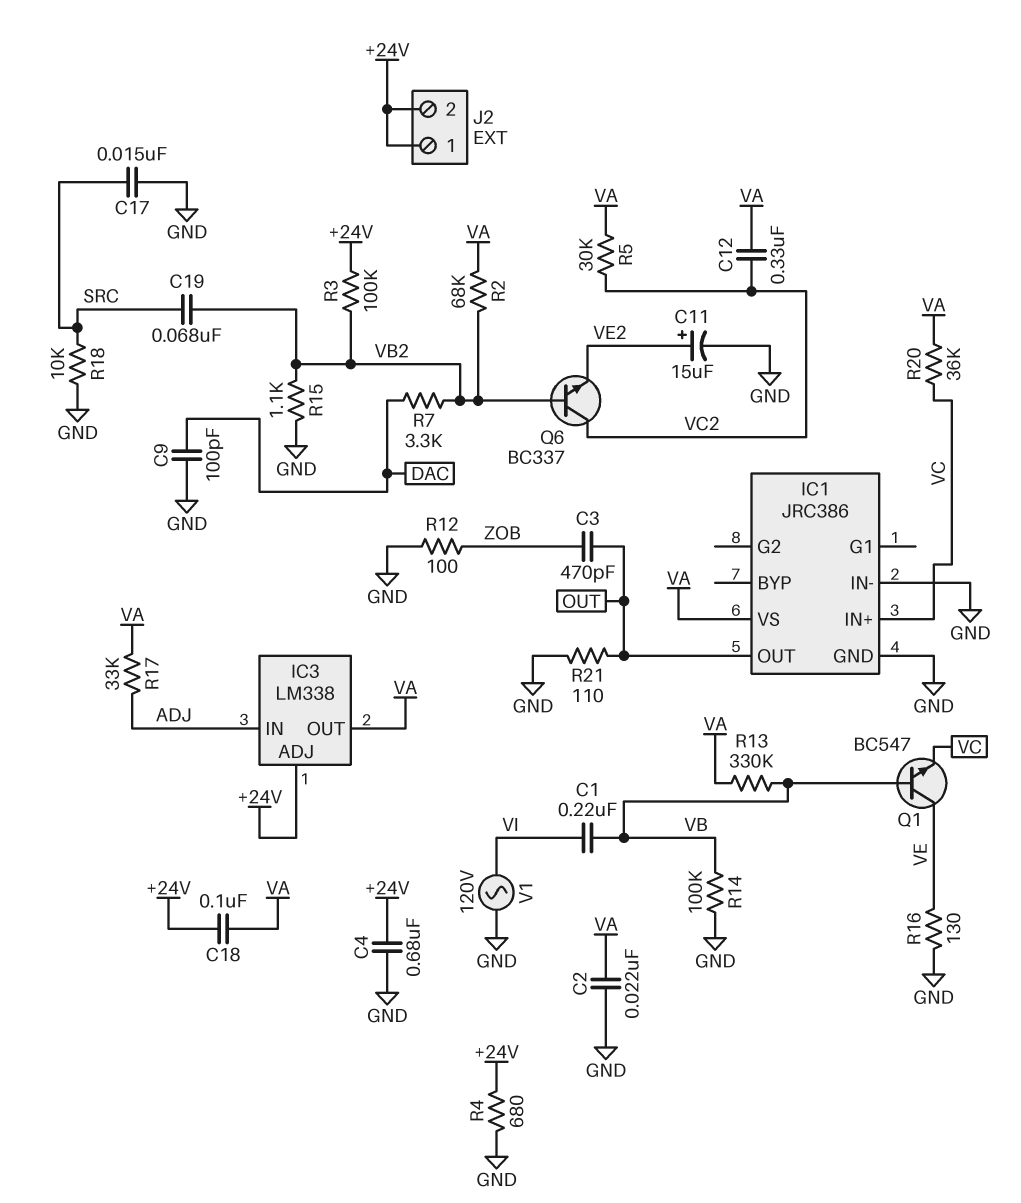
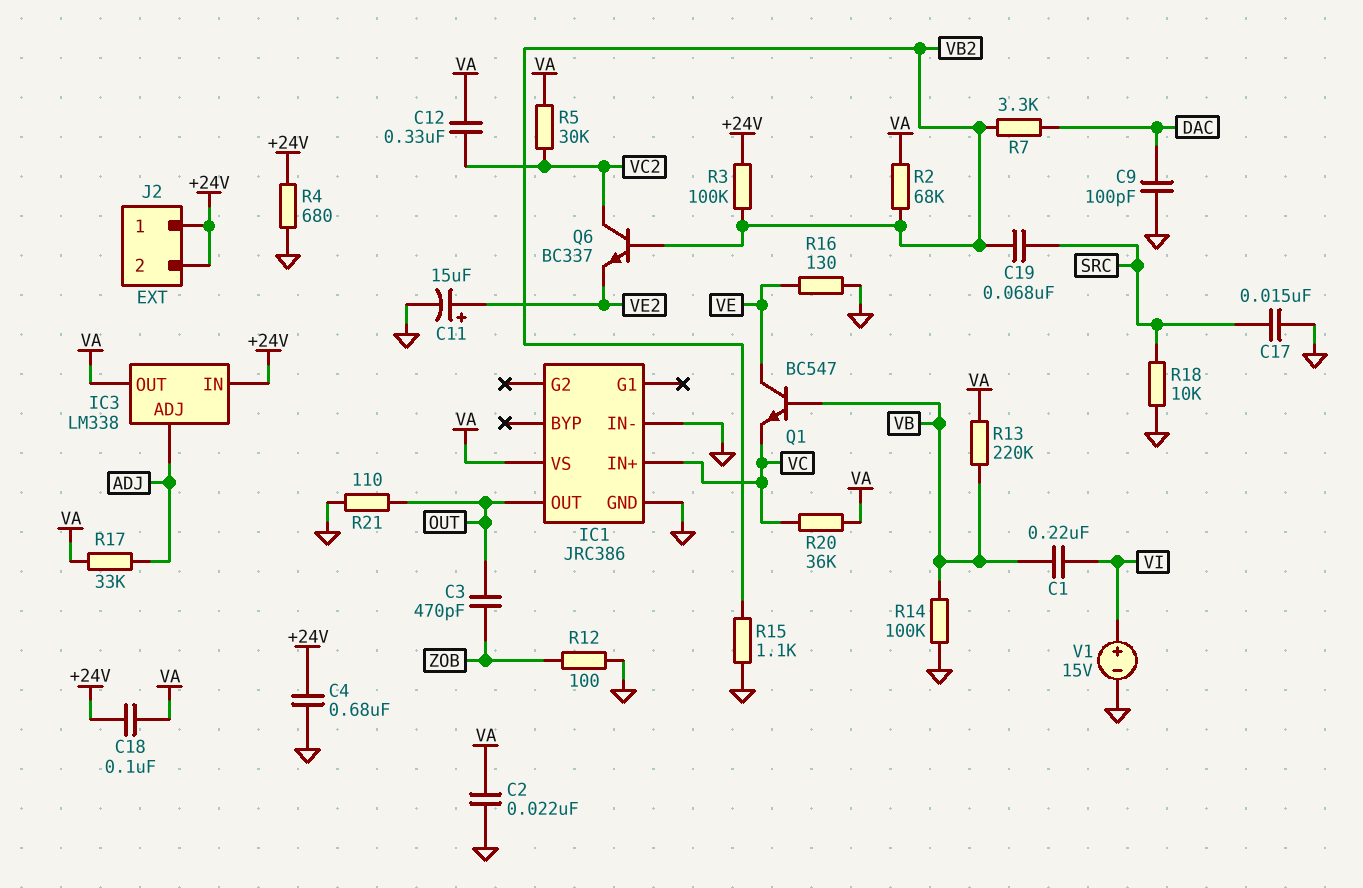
IC3 pin ADJ: +24V -> ADJ
IC3 pin IN: ADJ -> +24V
R13: 330k (VA, VB) -> 220k (VA, VB)
V1: AC 120V (GND, VI) -> 15V (plus VI, minus GND)

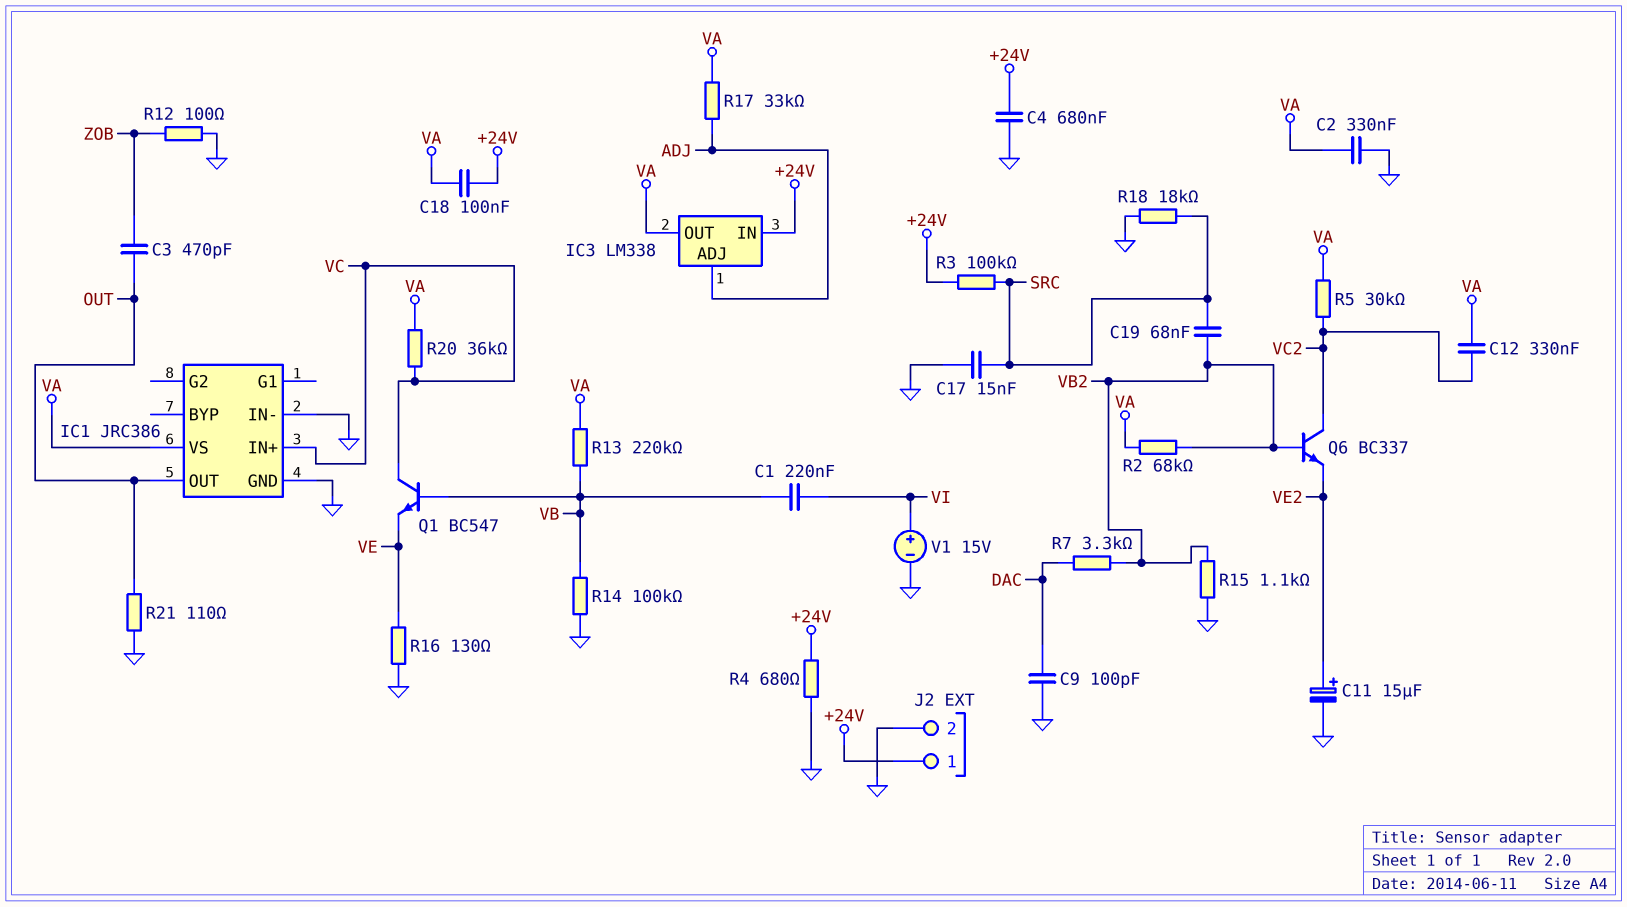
C2: 22nF (GND, VA) -> 330nF (GND, VA)
J2 pin 2: +24V -> GND
Q1: NPN BC547 (B VB, C VE, E VC) -> NPN BC547 (B VB, C VC, E VE)
R3: 100k (+24V, VB2) -> 100k (+24V, SRC)
R18: 10k (GND, SRC) -> 18k (GND, SRC)

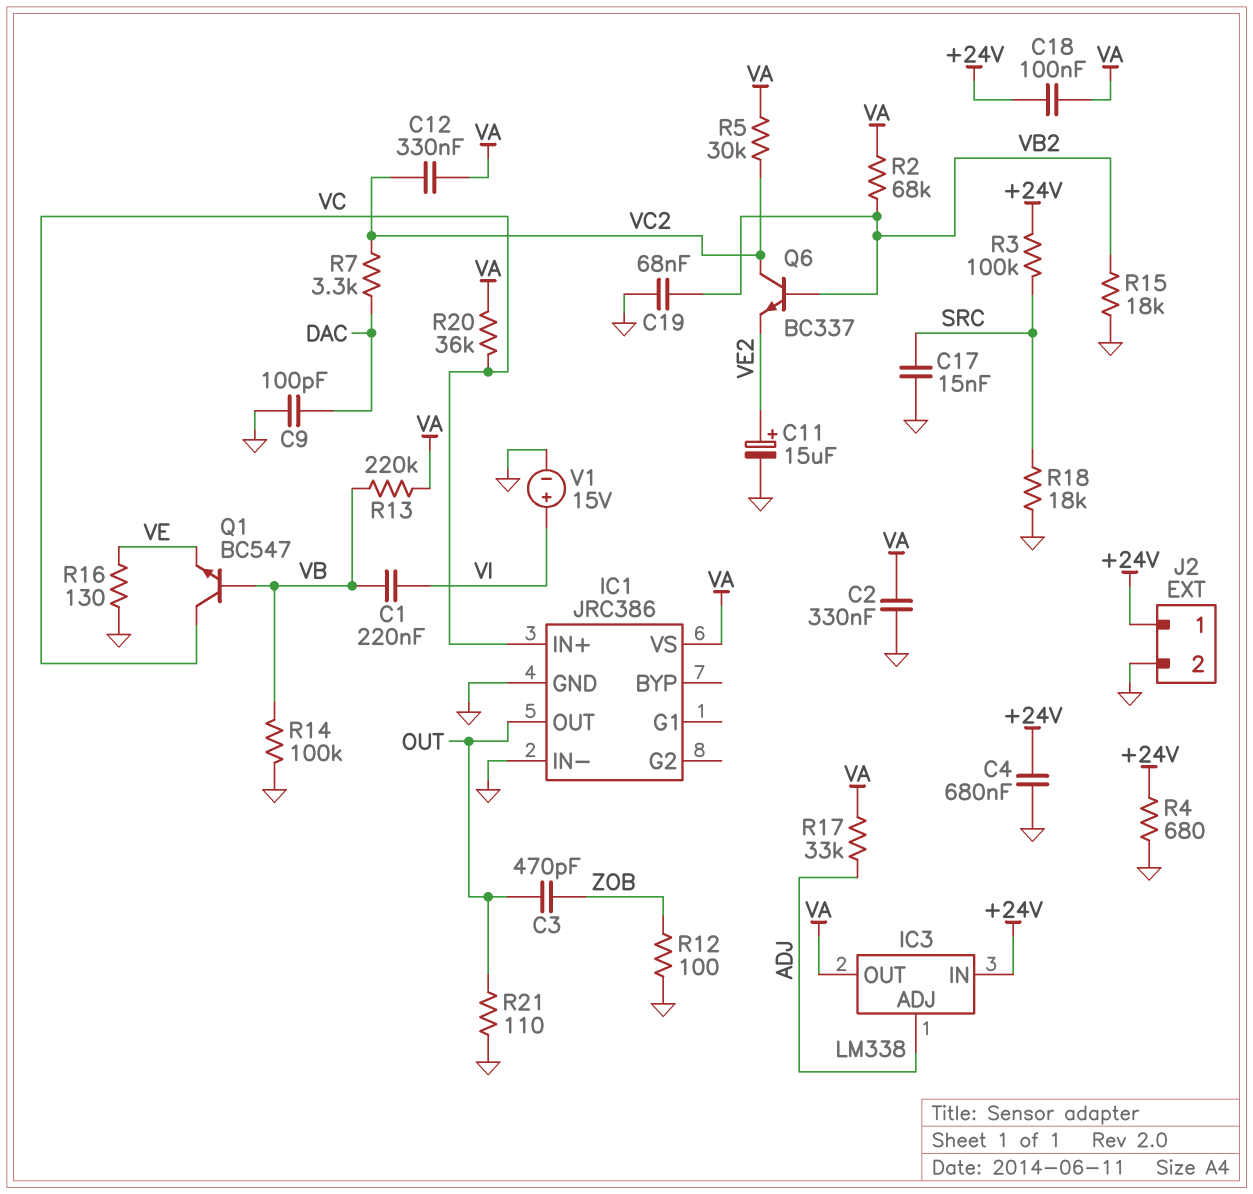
C19: 68nF (SRC, VB2) -> 68nF (GND, VB2)
R7: 3.3k (DAC, VB2) -> 3.3k (DAC, VC2)
R15: 1.1k (GND, VB2) -> 18k (GND, VB2)

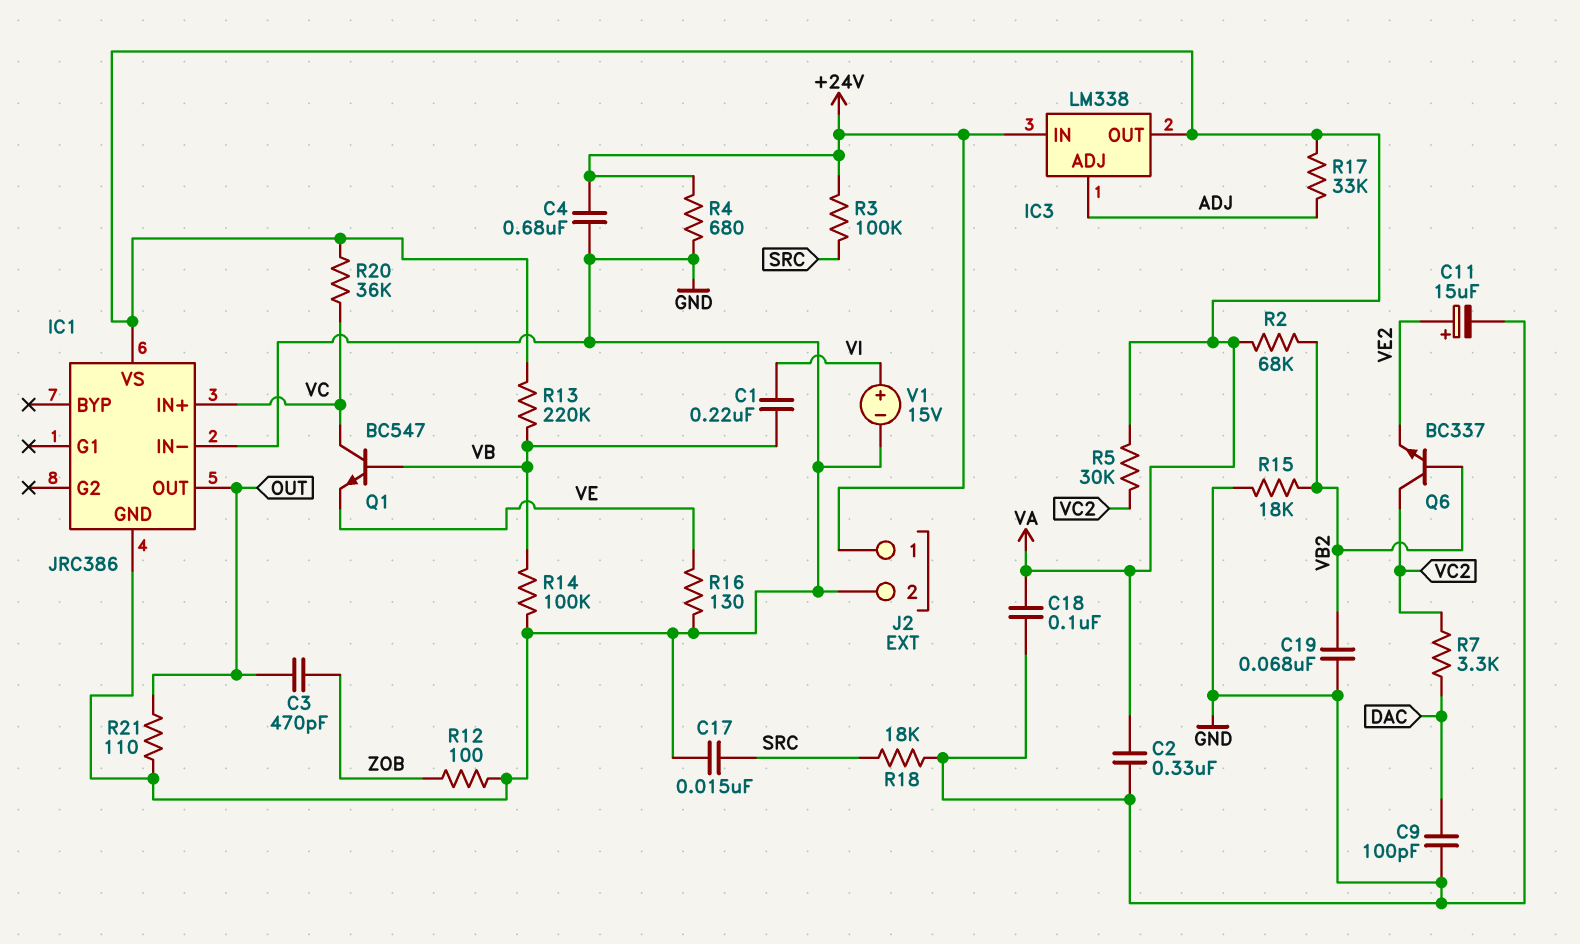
C12: 330nF (VA, VC2) -> none
C18: 100nF (+24V, VA) -> 100nF (GND, VA)

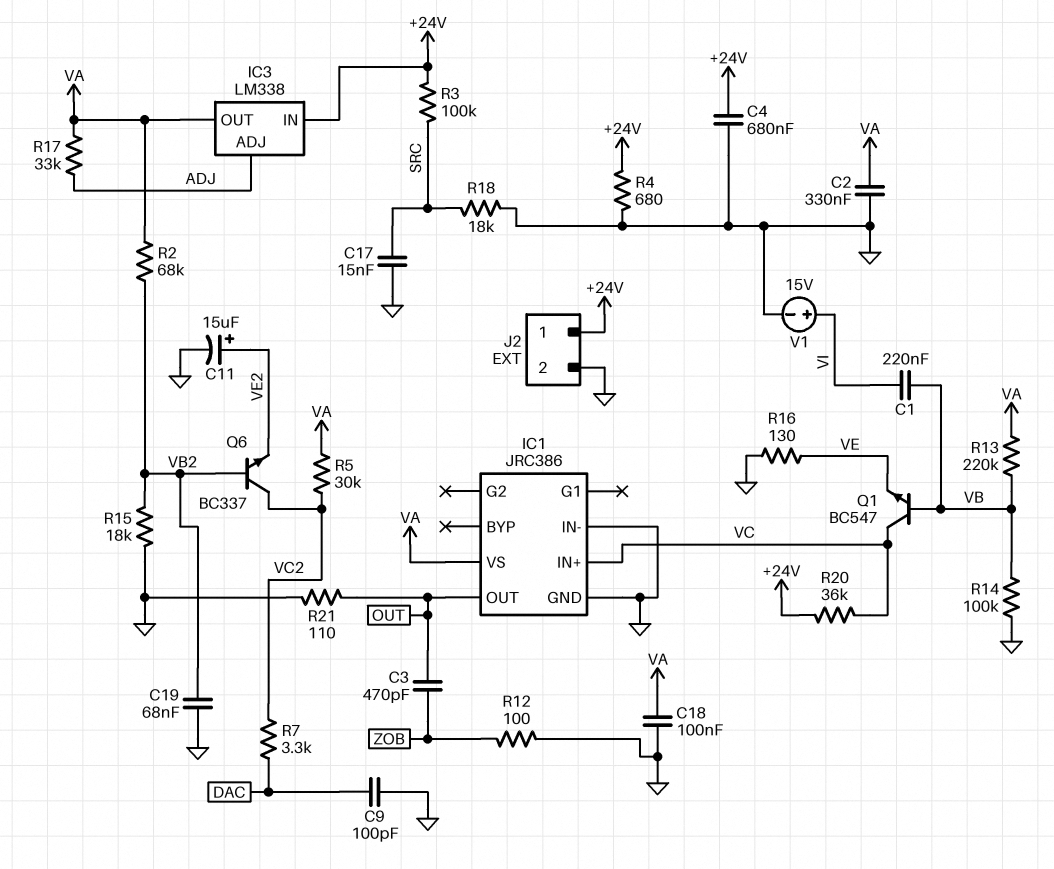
R20: 36k (VA, VC) -> 36k (+24V, VC)

